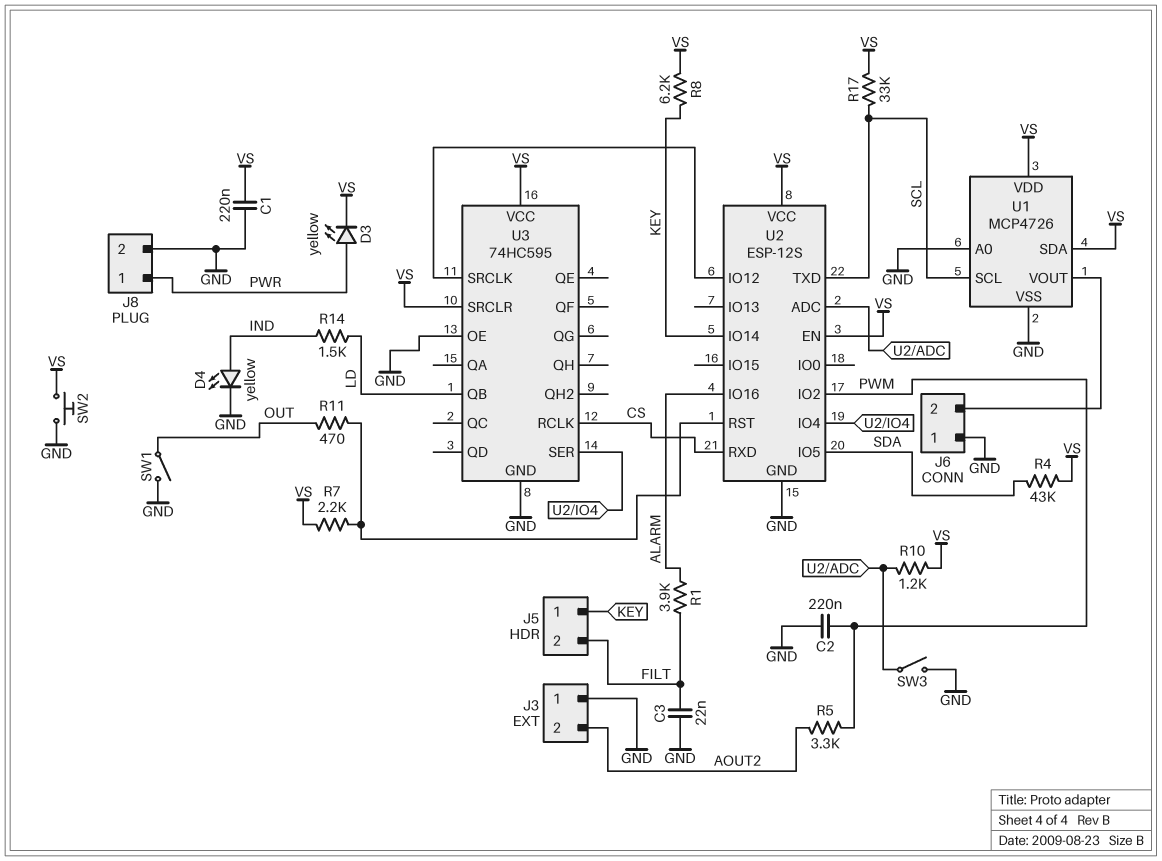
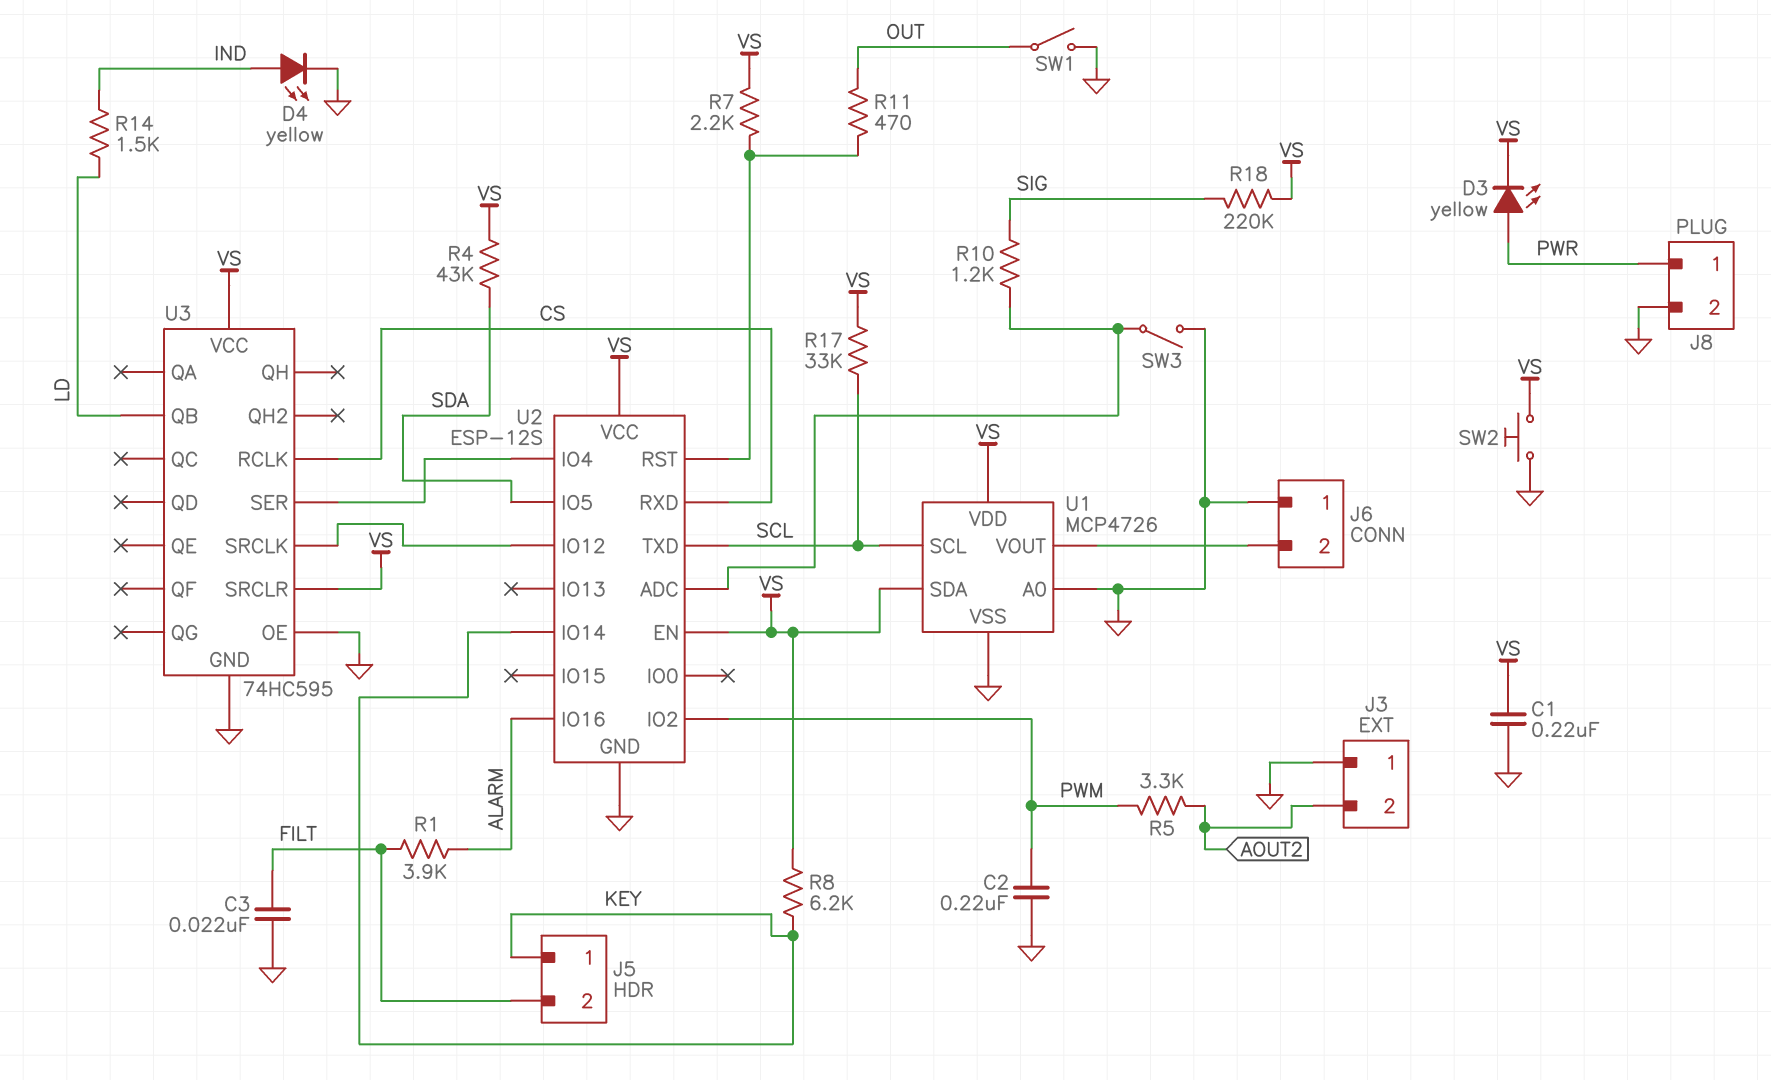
R10: 1.2k (U2/ADC, VS) -> 1.2k (SIG, U2/ADC)
R18: none -> 220k (SIG, VS)

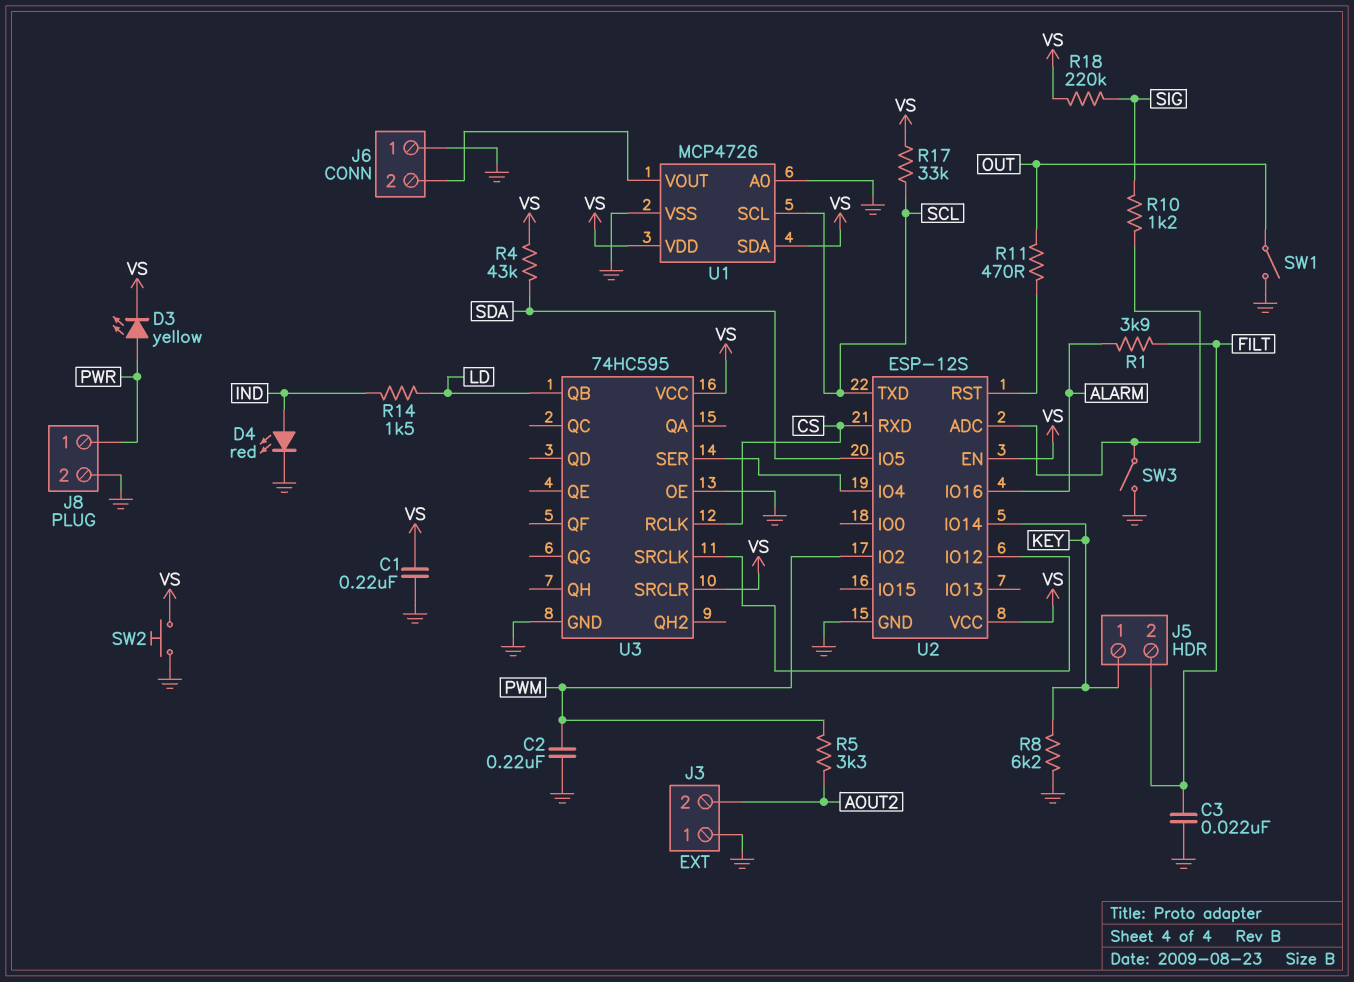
D4: LED yellow (A IND, K GND) -> LED red (A IND, K GND)
R7: 2.2k (U2/RST, VS) -> none
R8: 6.2k (KEY, VS) -> 6.2k (GND, KEY)

